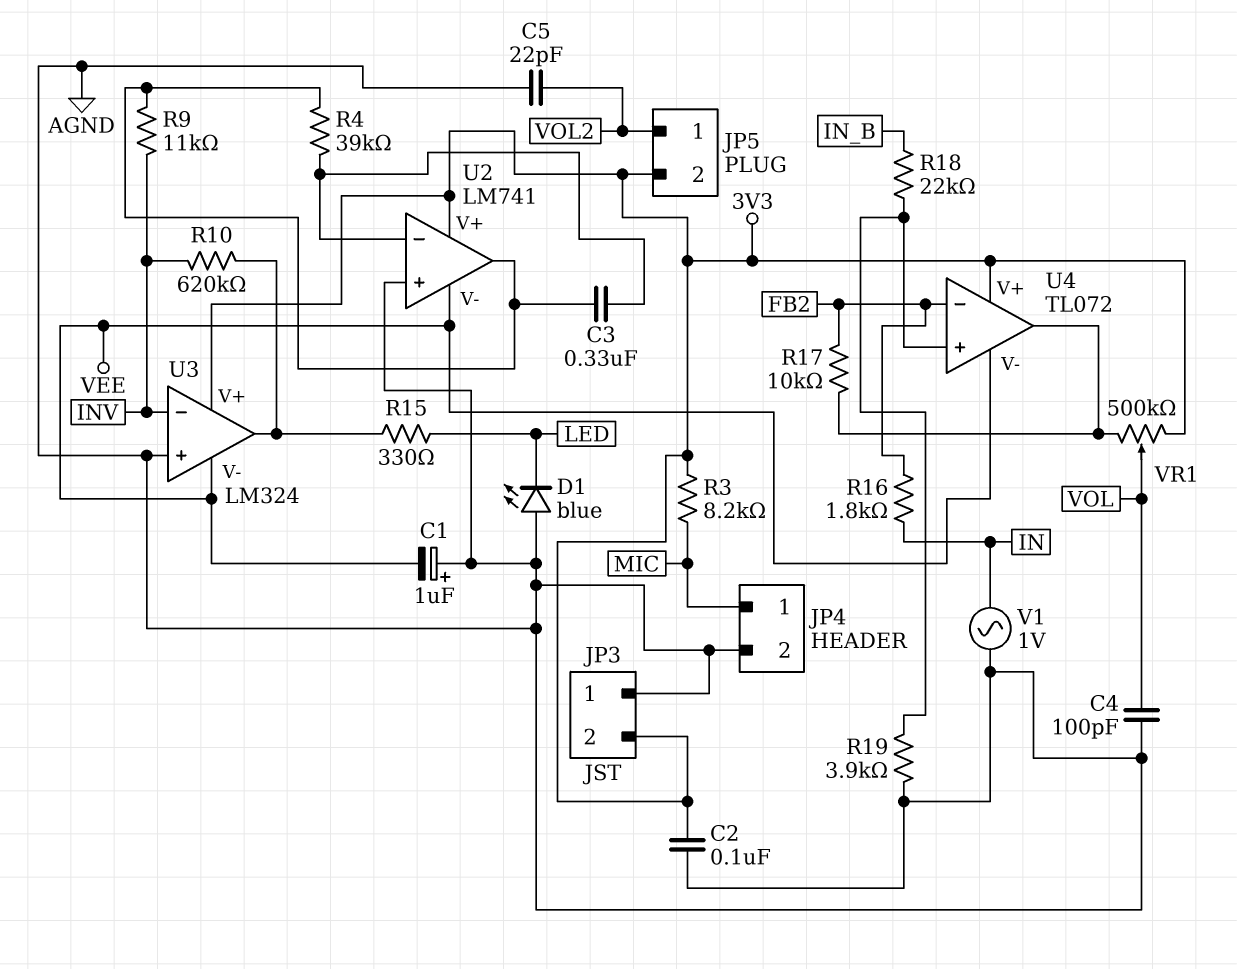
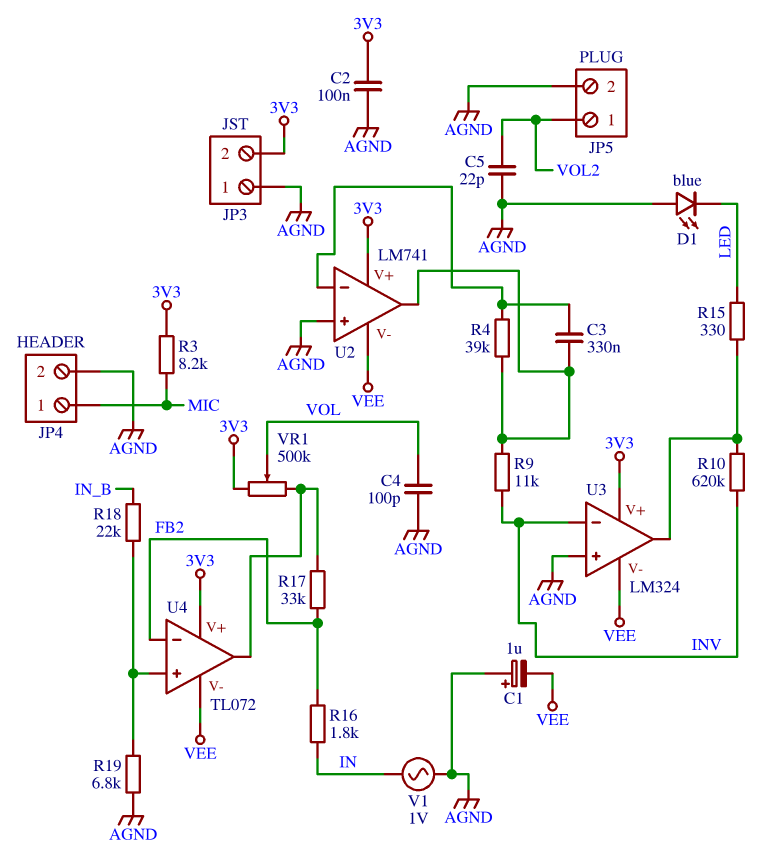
JP5 pin 2: 3V3 -> AGND
R17: 10k (FB2, U4/out) -> 33k (FB2, U4/out)
R19: 3.9k (AGND, U4/in+) -> 6.8k (AGND, U4/in+)

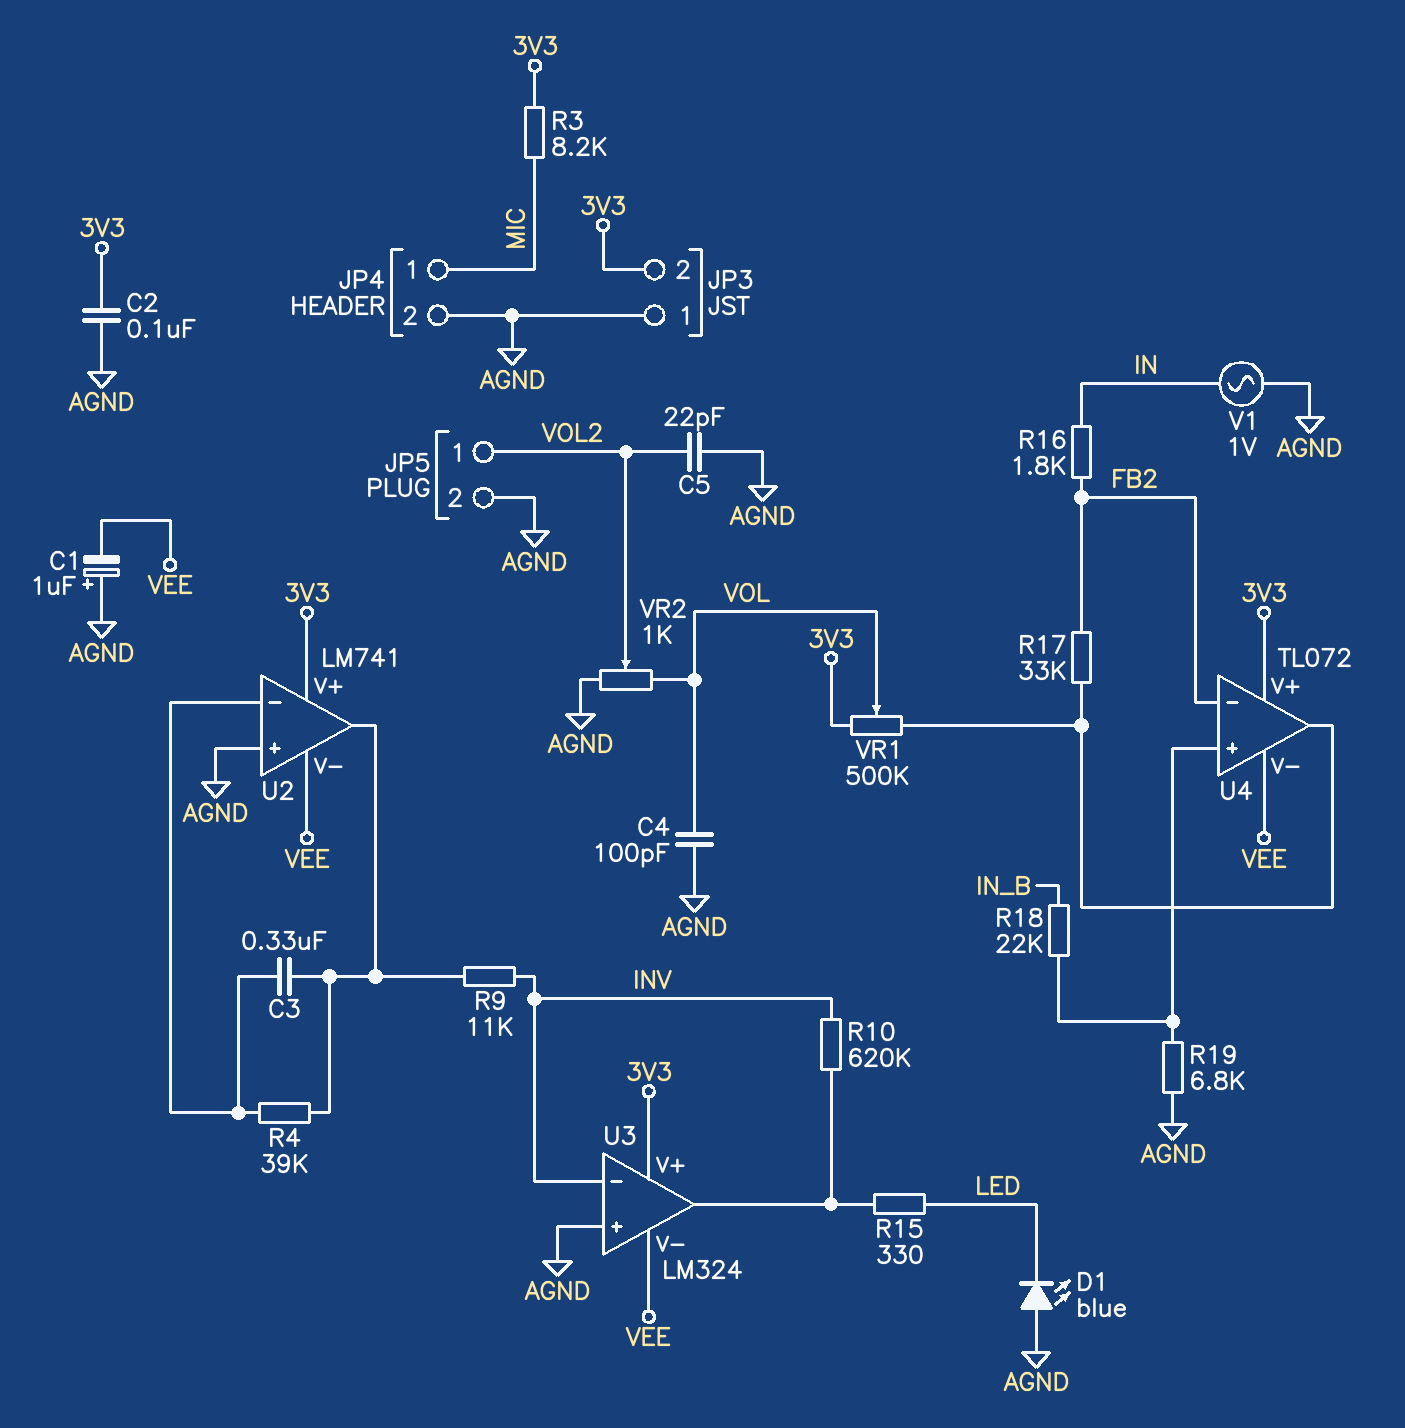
VR2: none -> 1k (AGND, VOL, wiper VOL2)

